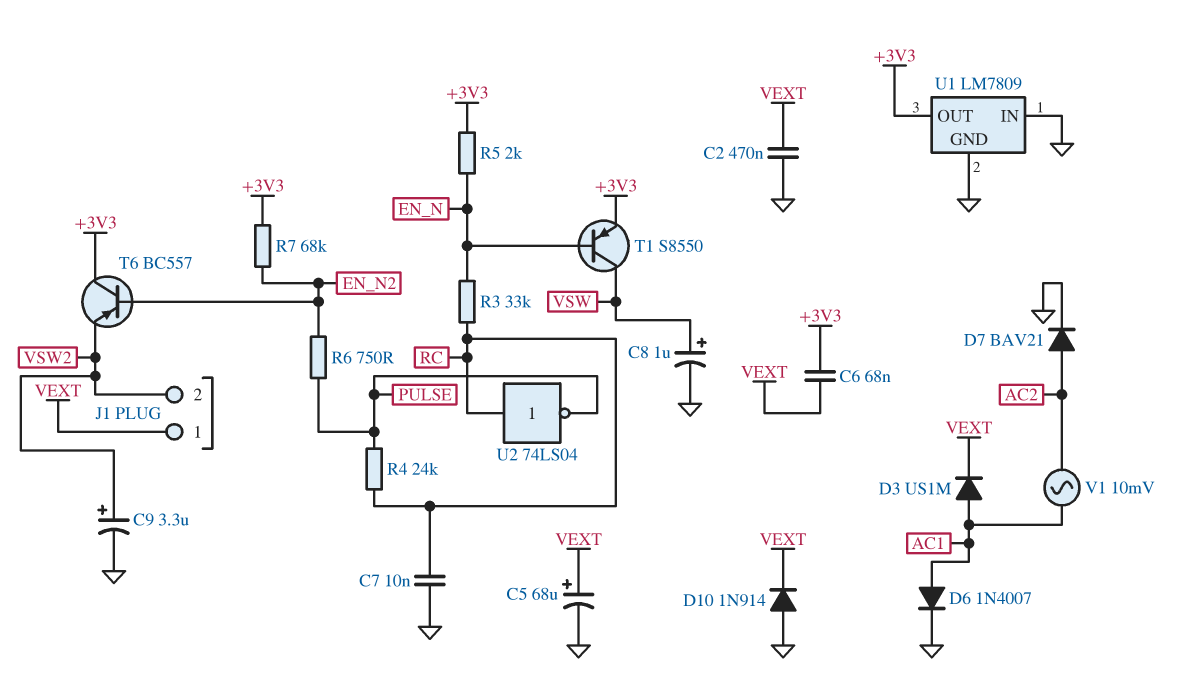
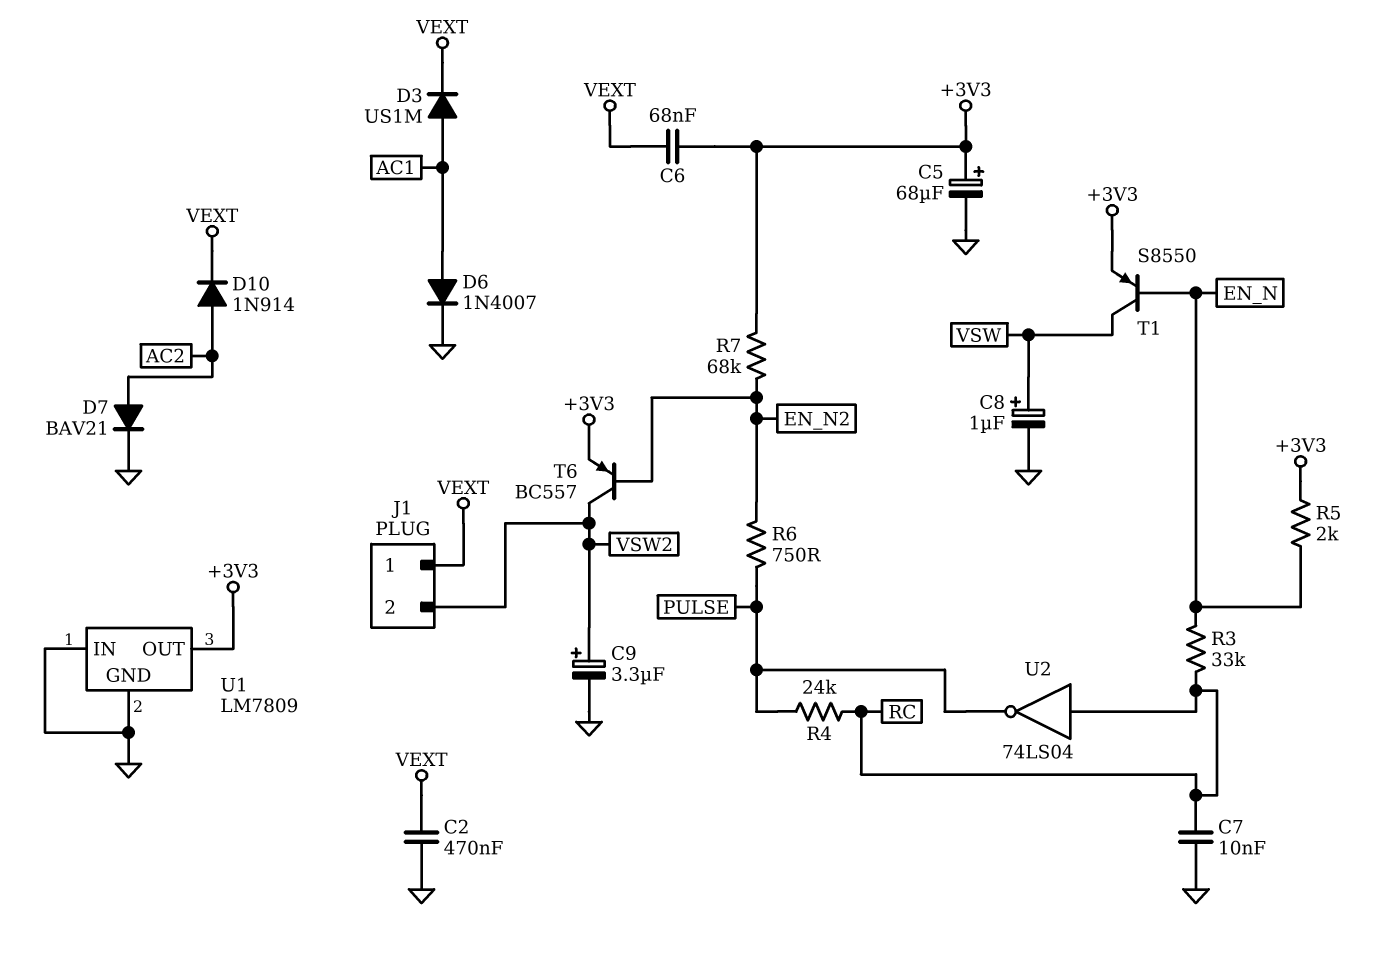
C5: 68uF (plus VEXT, minus GND) -> 68uF (plus +3V3, minus GND)
D10: diode 1N914 (A GND, K VEXT) -> diode 1N914 (A AC2, K VEXT)
T6: PNP BC557 (B EN_N2, C +3V3, E VSW2) -> PNP BC557 (B EN_N2, C VSW2, E +3V3)
V1: AC 10mV (AC1, AC2) -> none

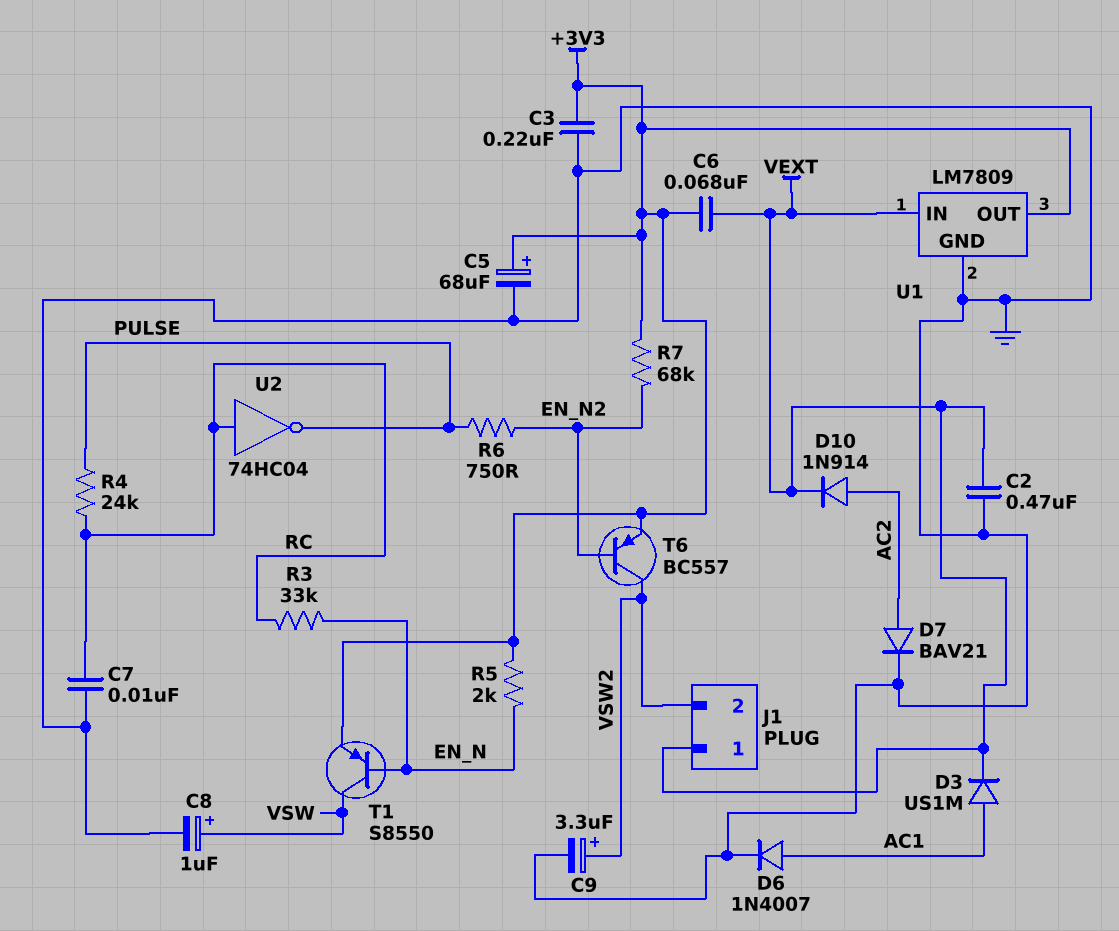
C3: none -> 220nF (+3V3, GND)
U1 pin IN: GND -> VEXT
U2: NOT 74LS04 (in RC, out PULSE) -> NOT 74HC04 (in RC, out PULSE)

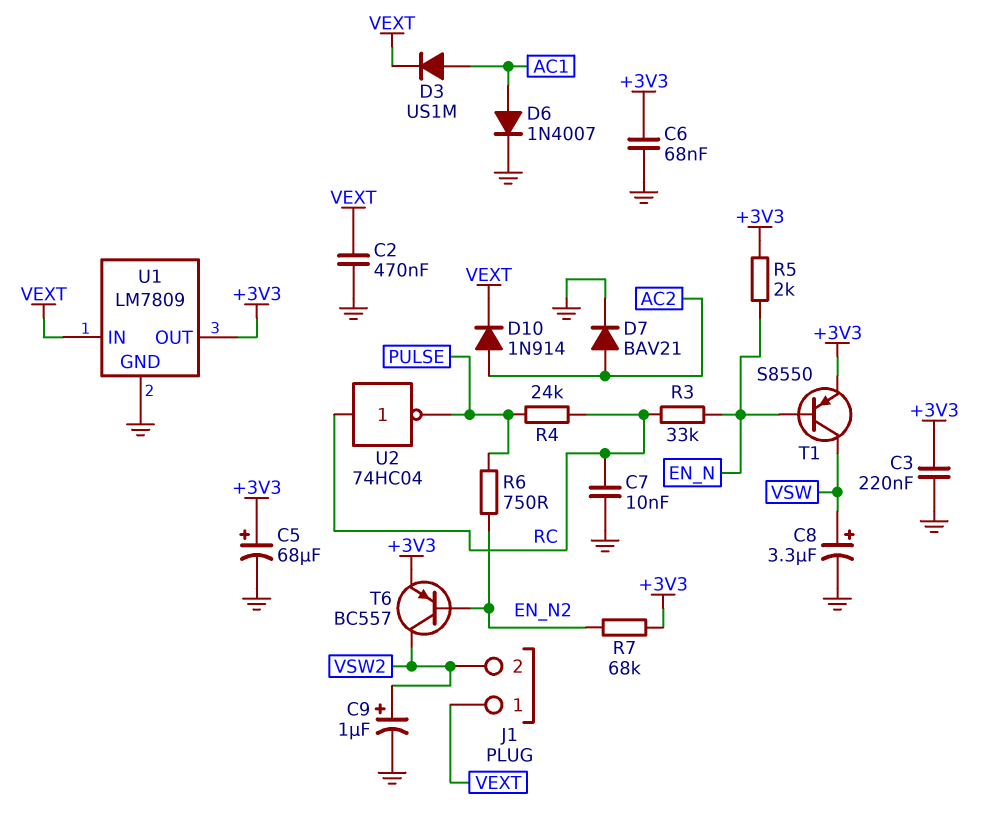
C6: 68nF (+3V3, VEXT) -> 68nF (+3V3, GND)
C8: 1uF (plus VSW, minus GND) -> 3.3uF (plus VSW, minus GND)
C9: 3.3uF (plus VSW2, minus GND) -> 1uF (plus VSW2, minus GND)

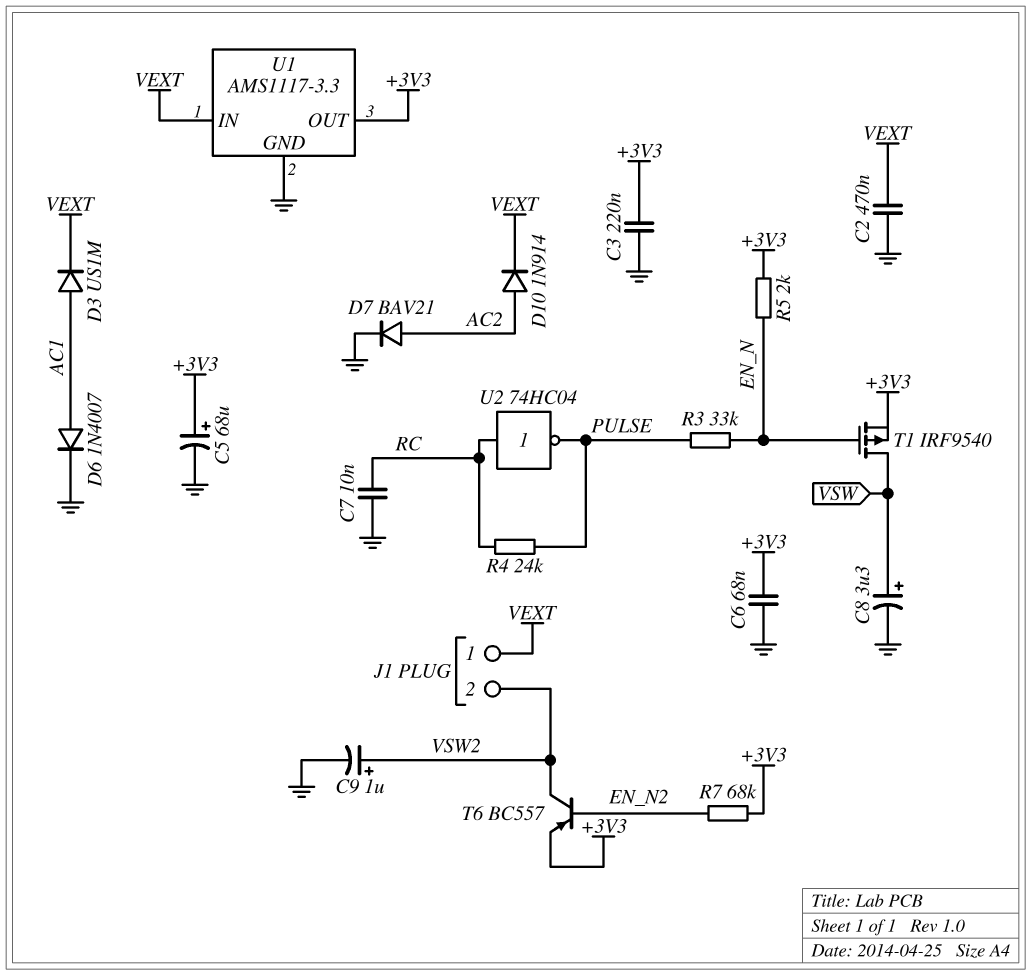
R3: 33k (EN_N, RC) -> 33k (EN_N, PULSE)
R6: 750 (EN_N2, PULSE) -> none
T1: PNP S8550 (B EN_N, C VSW, E +3V3) -> PMOS IRF9540 (G EN_N, D VSW, S +3V3)
U1: LM7809 -> AMS1117-3.3

